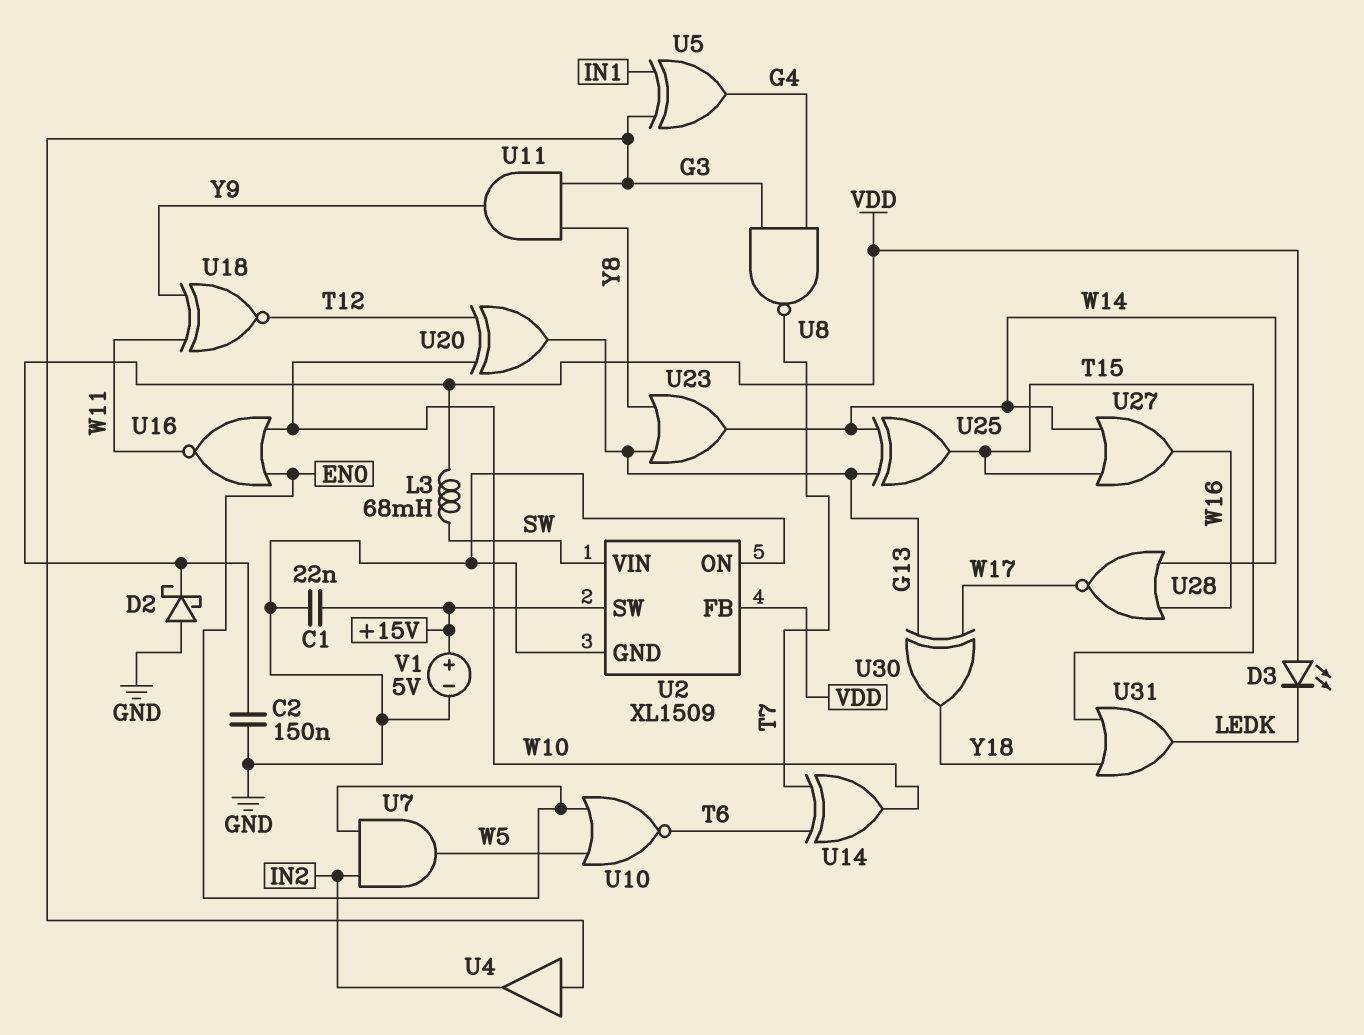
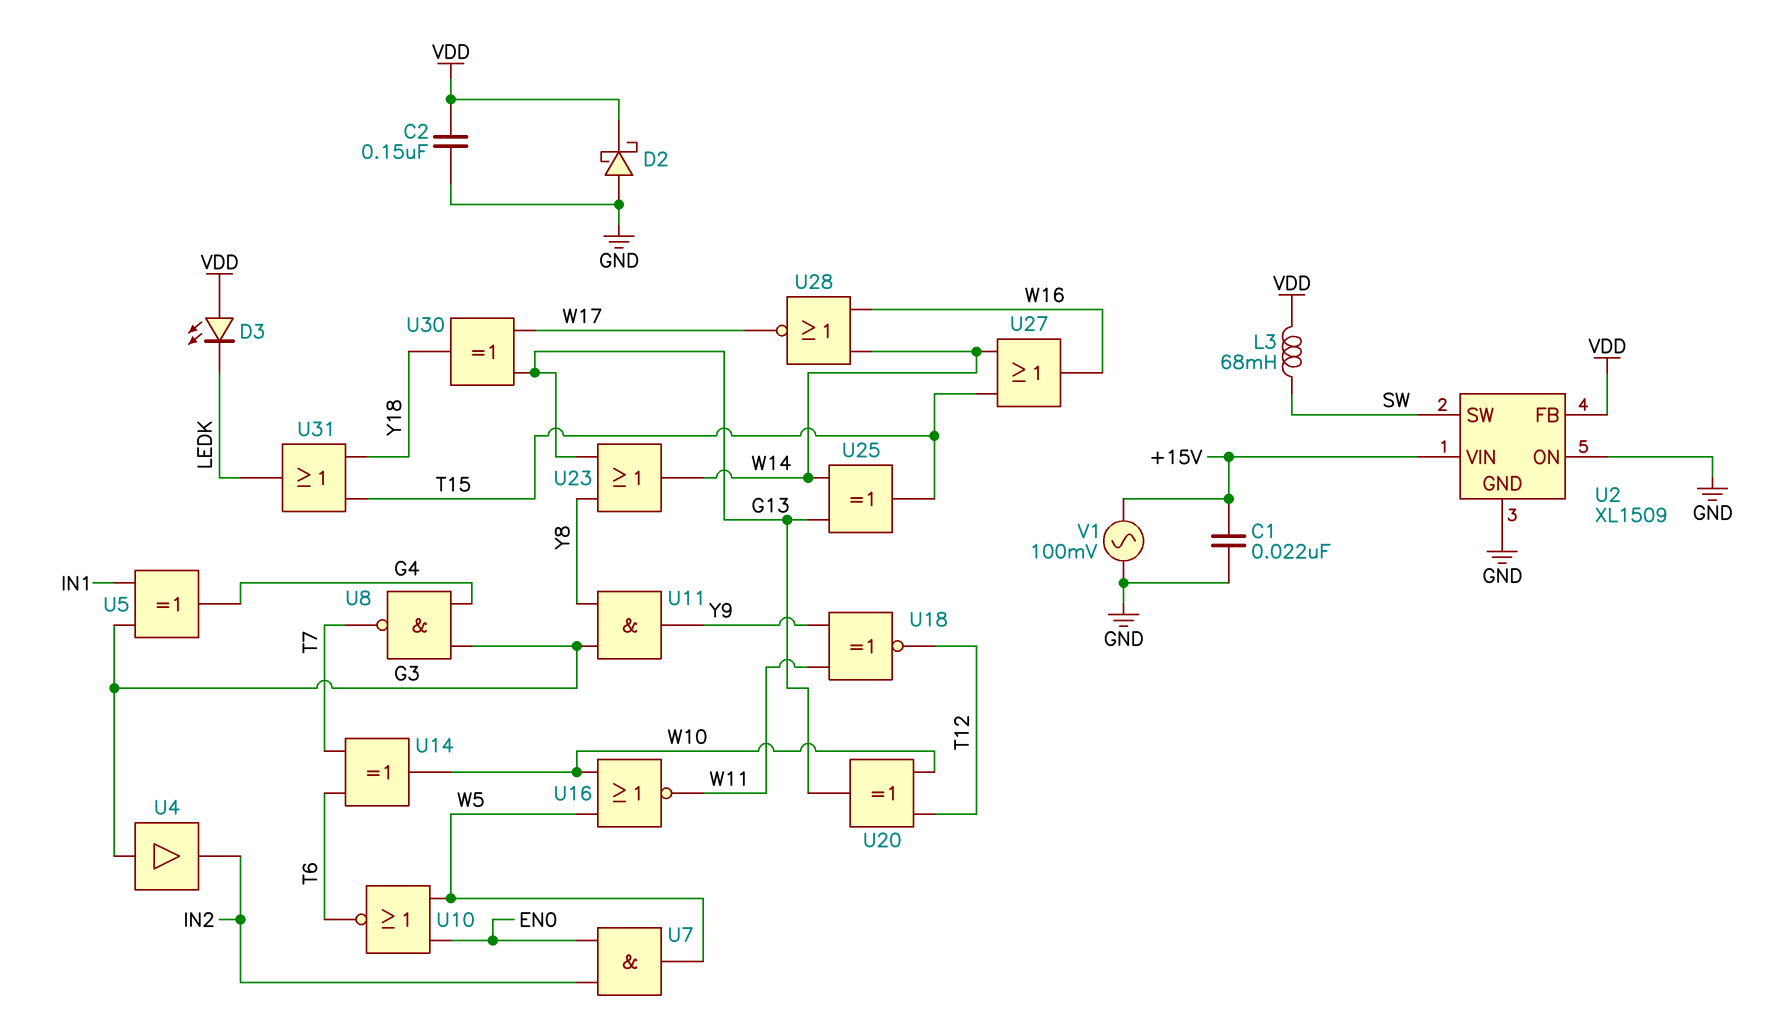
U2 pin SW: +15V -> SW
U2 pin VIN: SW -> +15V
U16: NOR (in EN0, in W10, out W11) -> NOR (in W5, in W10, out W11)
V1: 5V (plus +15V, minus GND) -> AC 100mV (+15V, GND)

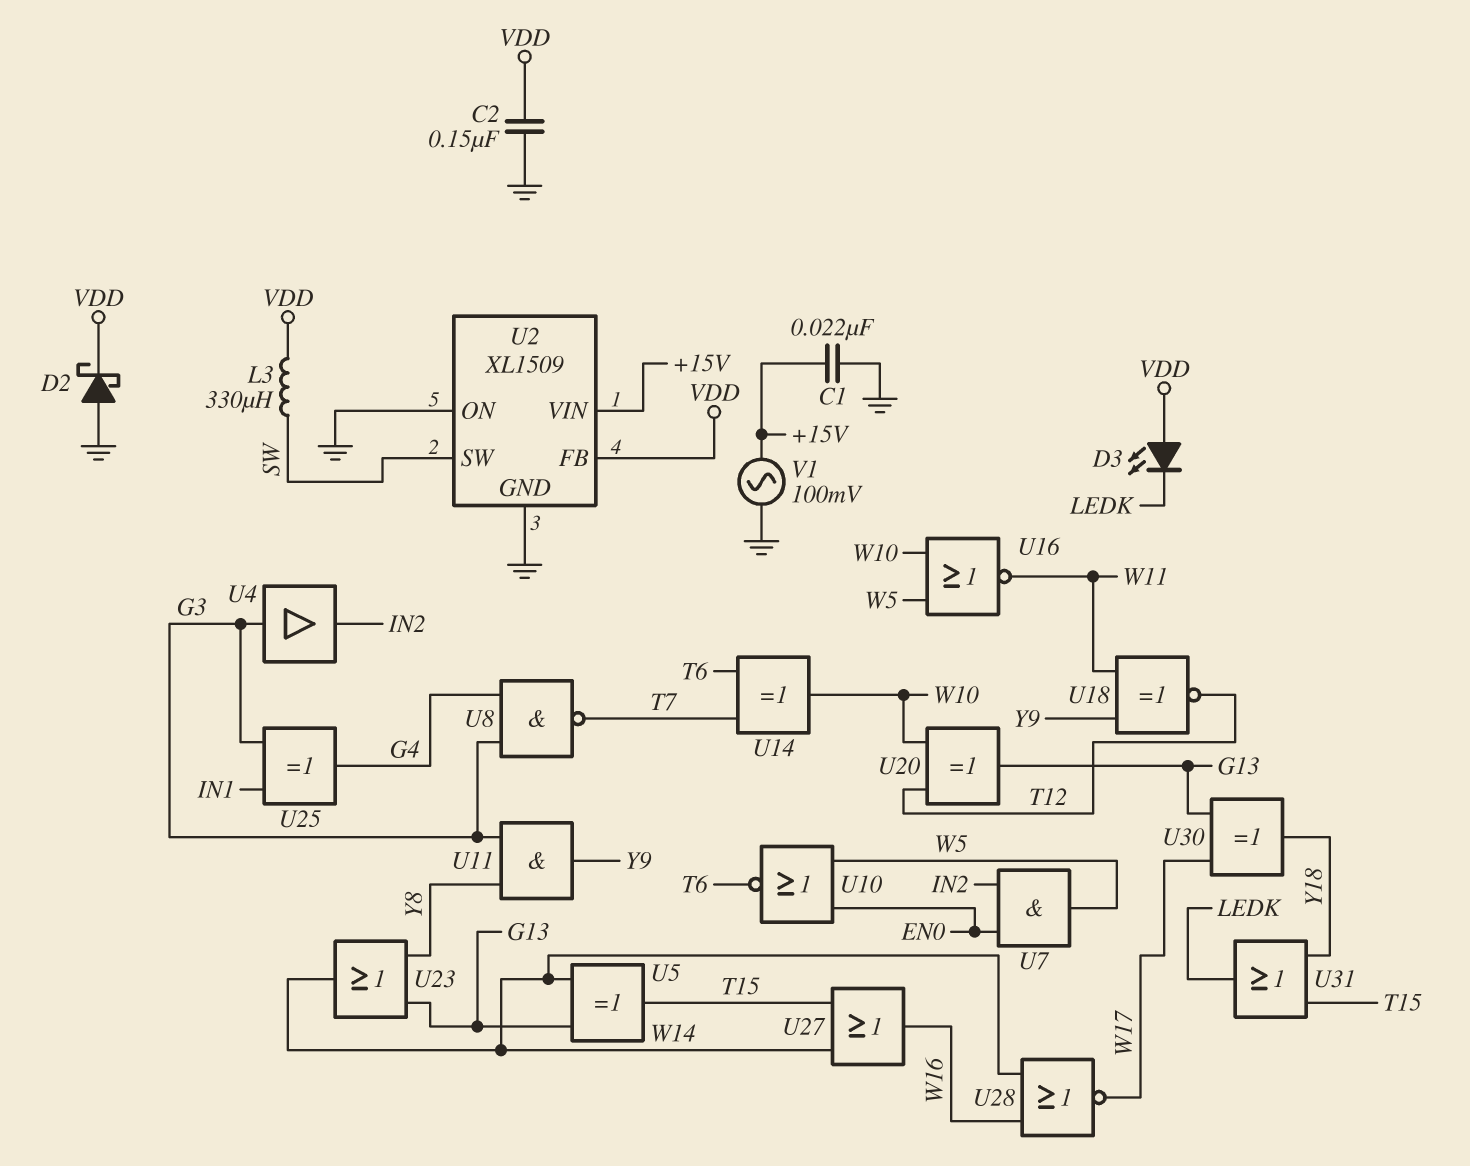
L3: 68mH (SW, VDD) -> 330uH (SW, VDD)
U5: XOR (in G3, in IN1, out G4) -> XOR (in G13, in W14, out T15)
U25: XOR (in G13, in W14, out T15) -> XOR (in G3, in IN1, out G4)

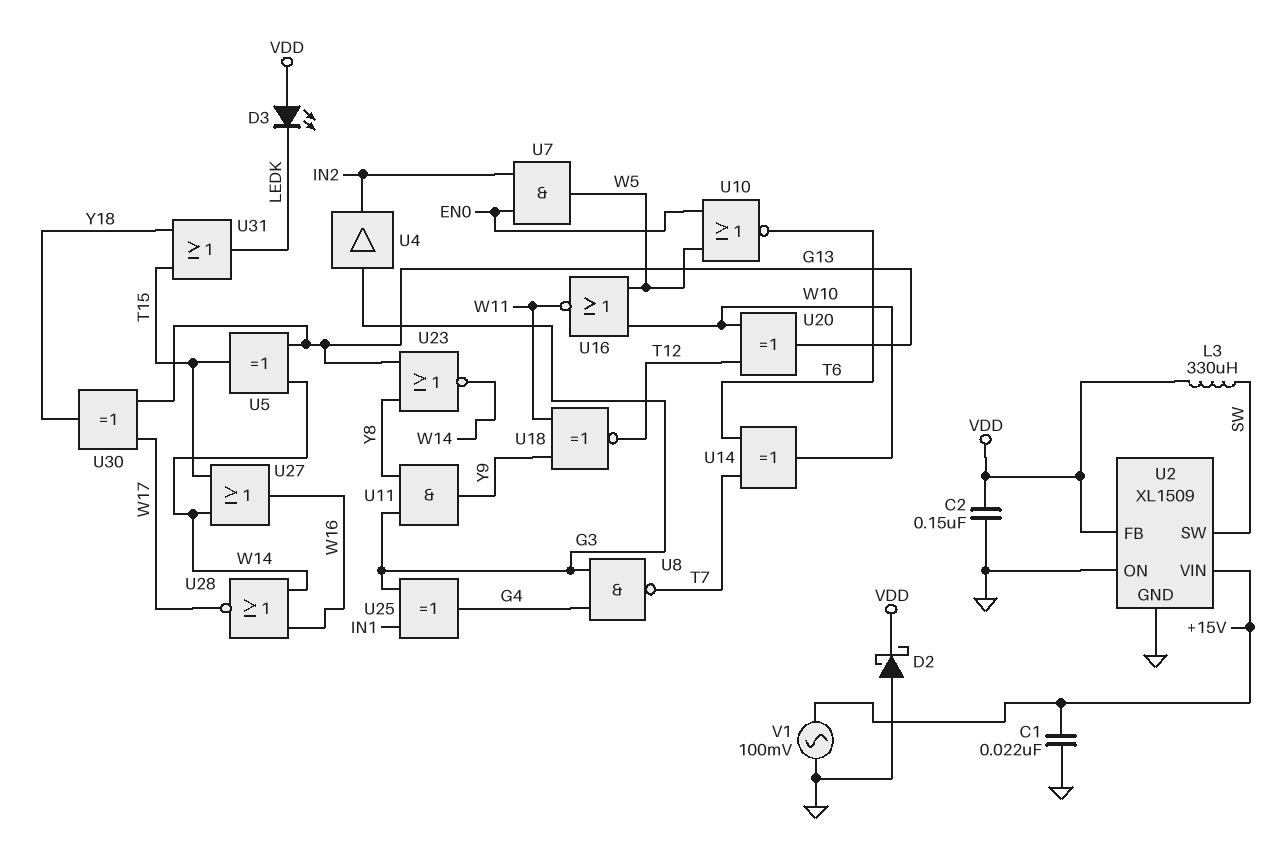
U23: OR (in G13, in Y8, out W14) -> NOR (in G13, in Y8, out W14)

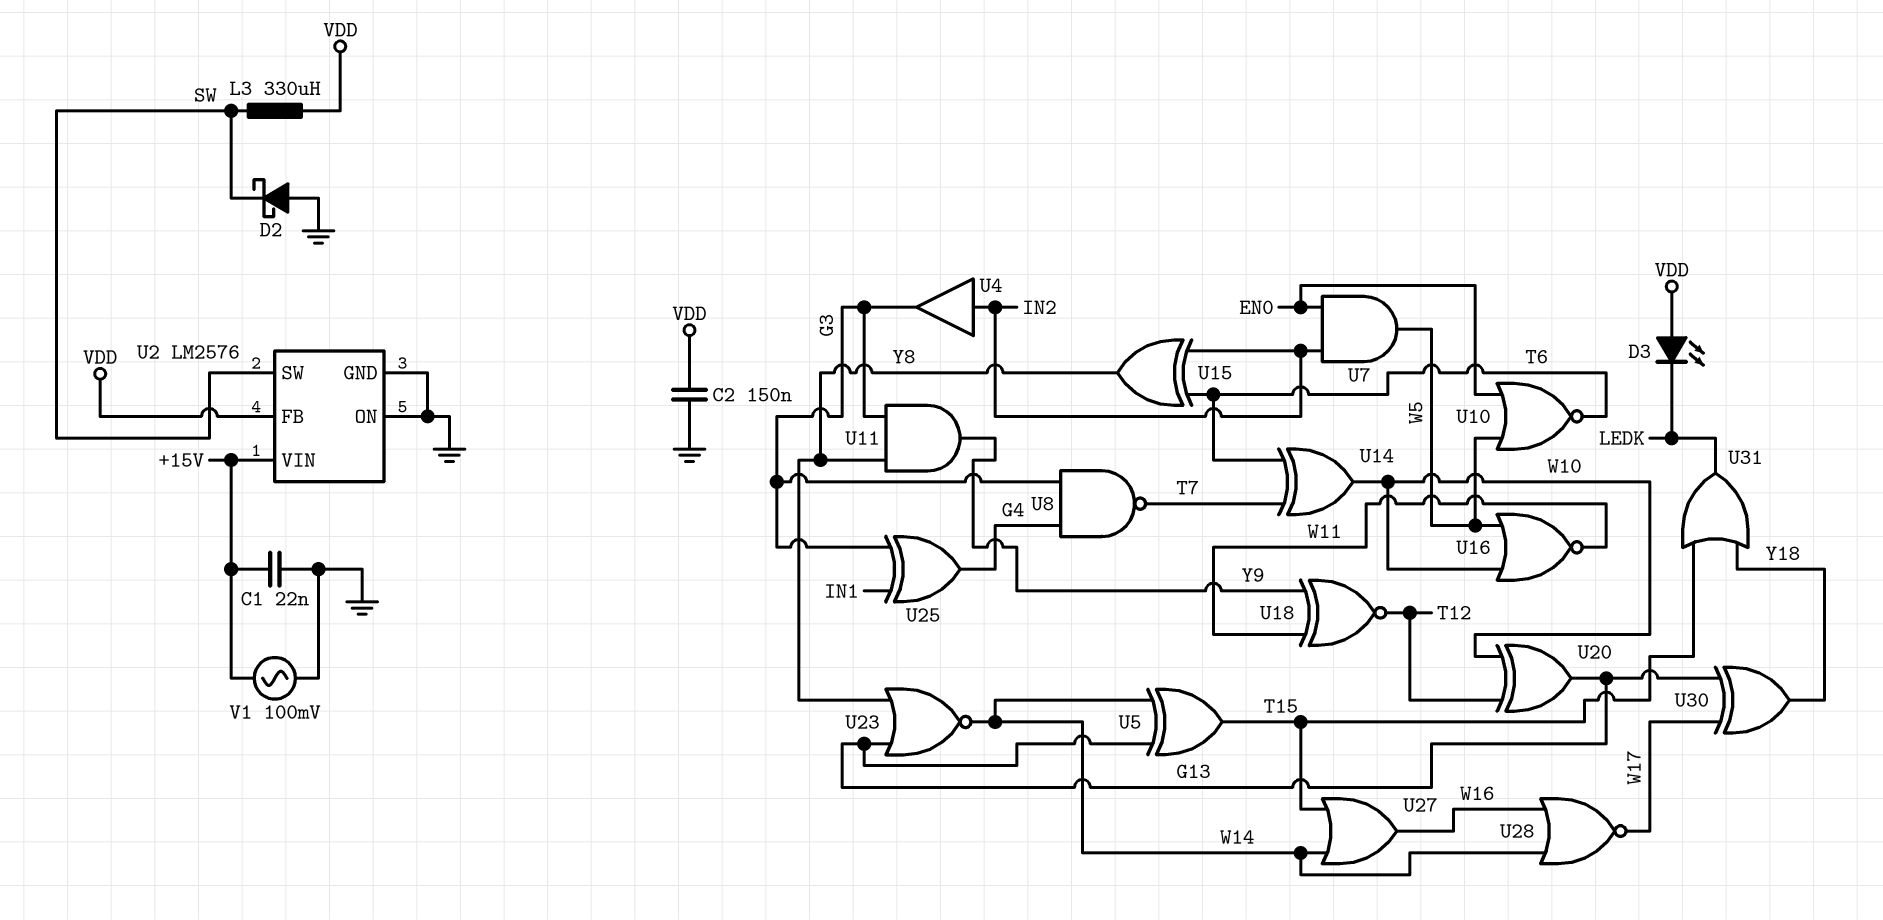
D2: schottky (A GND, K VDD) -> schottky (A GND, K SW)
U2: XL1509 -> LM2576
U4: buffer (in G3, out IN2) -> buffer (in IN2, out G3)
U15: none -> XOR (in IN2, in T6, out Y8)

